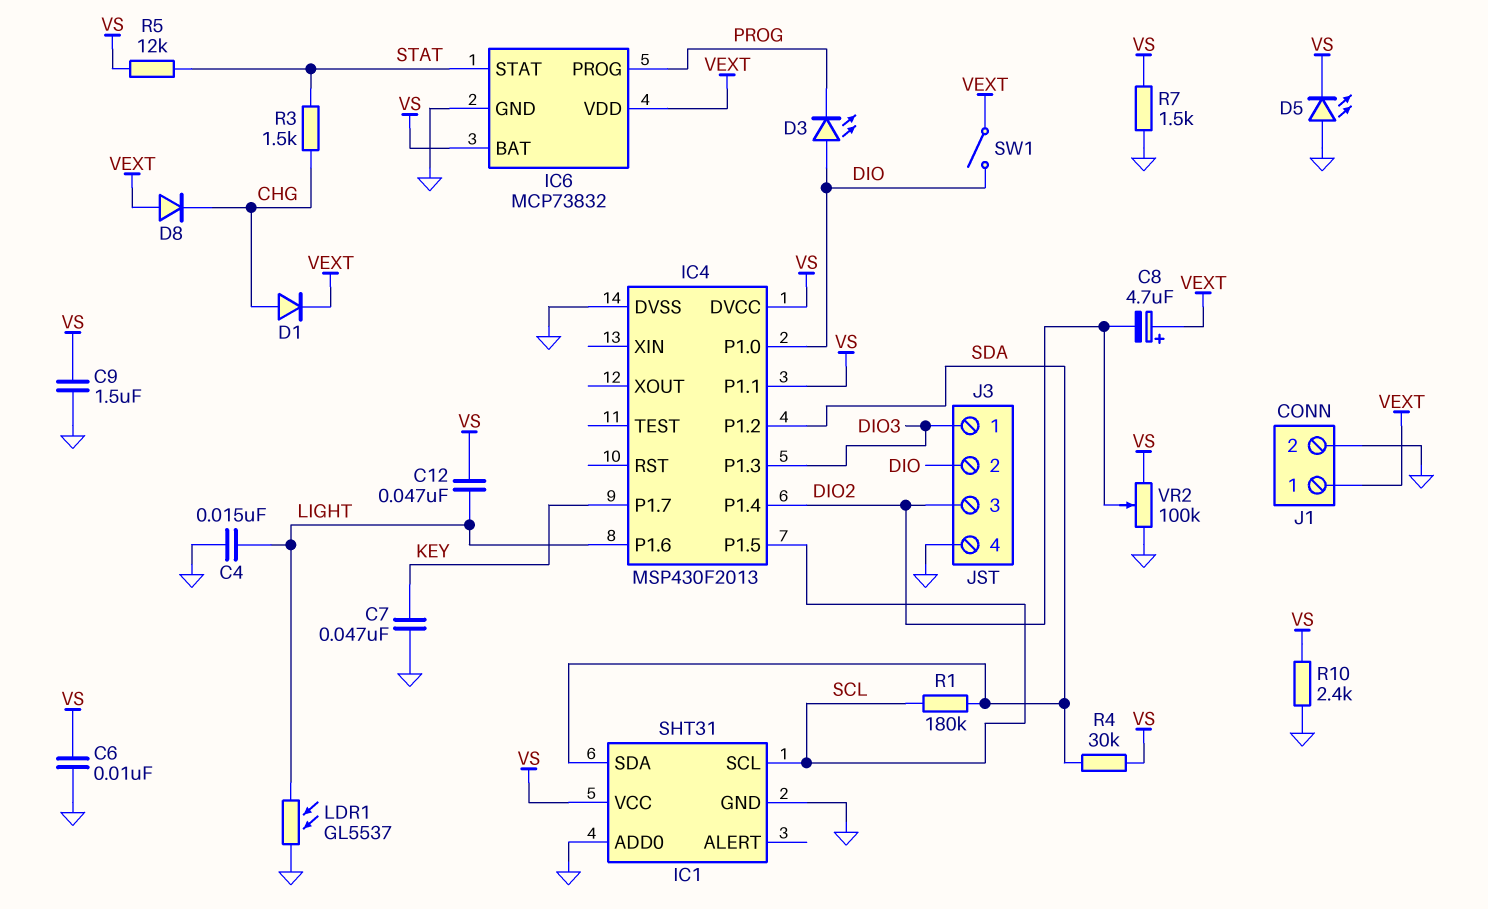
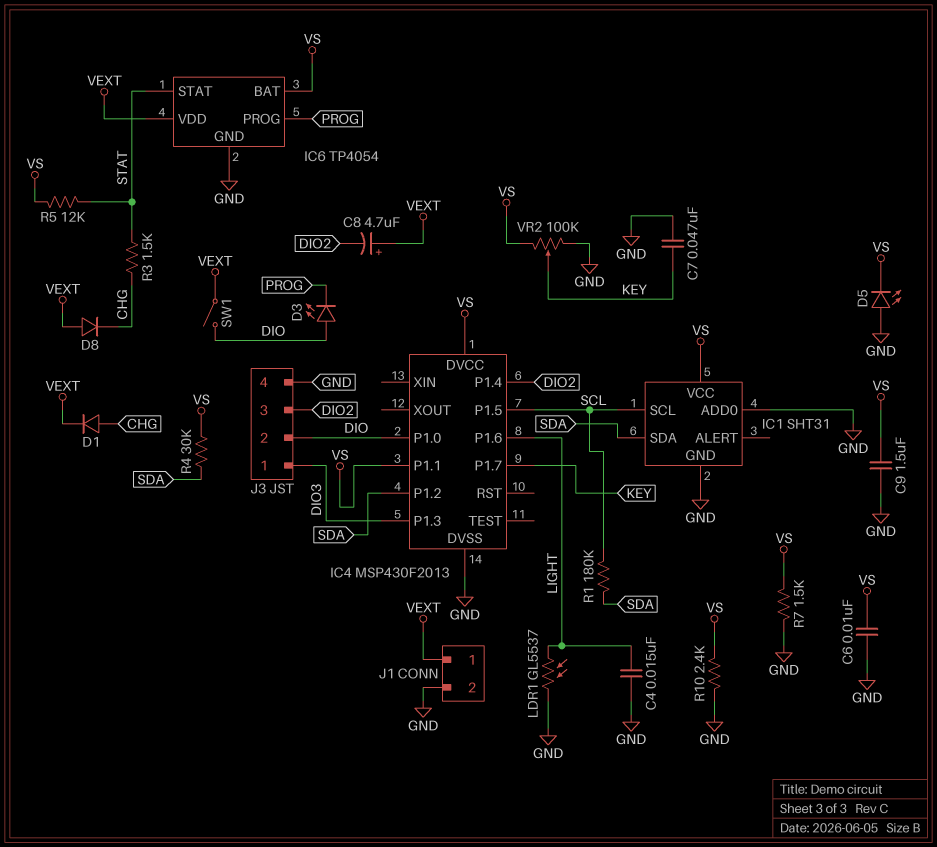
C12: 47nF (LIGHT, VS) -> none
IC6: MCP73832 -> TP4054
VR2: 100k (GND, VS, wiper DIO2) -> 100k (GND, VS, wiper KEY)

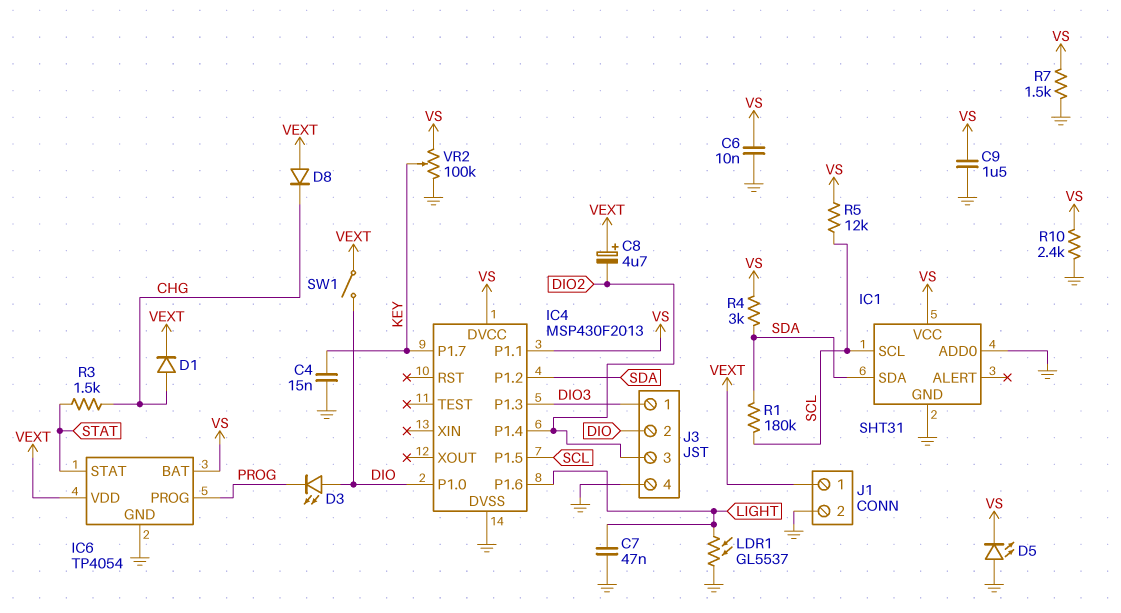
C4: 15nF (GND, LIGHT) -> 15nF (GND, KEY)
C7: 47nF (GND, KEY) -> 47nF (GND, LIGHT)
R4: 30k (SDA, VS) -> 3k (SDA, VS)
R5: 12k (STAT, VS) -> 12k (SCL, VS)

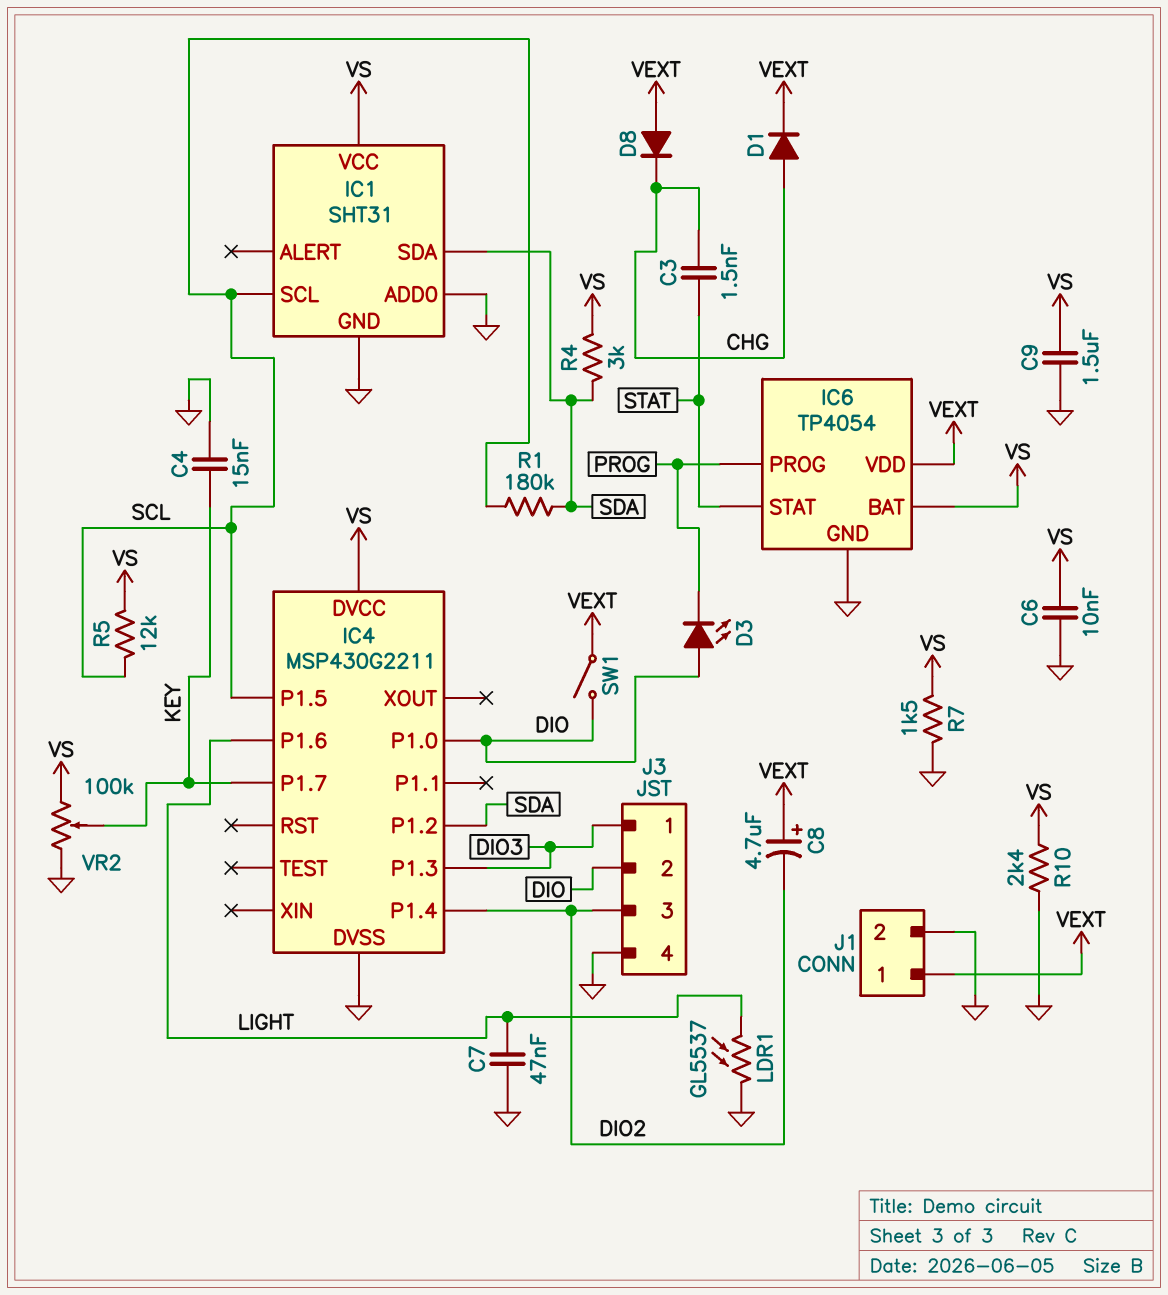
C3: none -> 1.5nF (CHG, STAT)
D5: LED (A GND, K VS) -> none
IC4: MSP430F2013 -> MSP430G2211
IC4 pin P1.1: VS -> none
R3: 1.5k (CHG, STAT) -> none

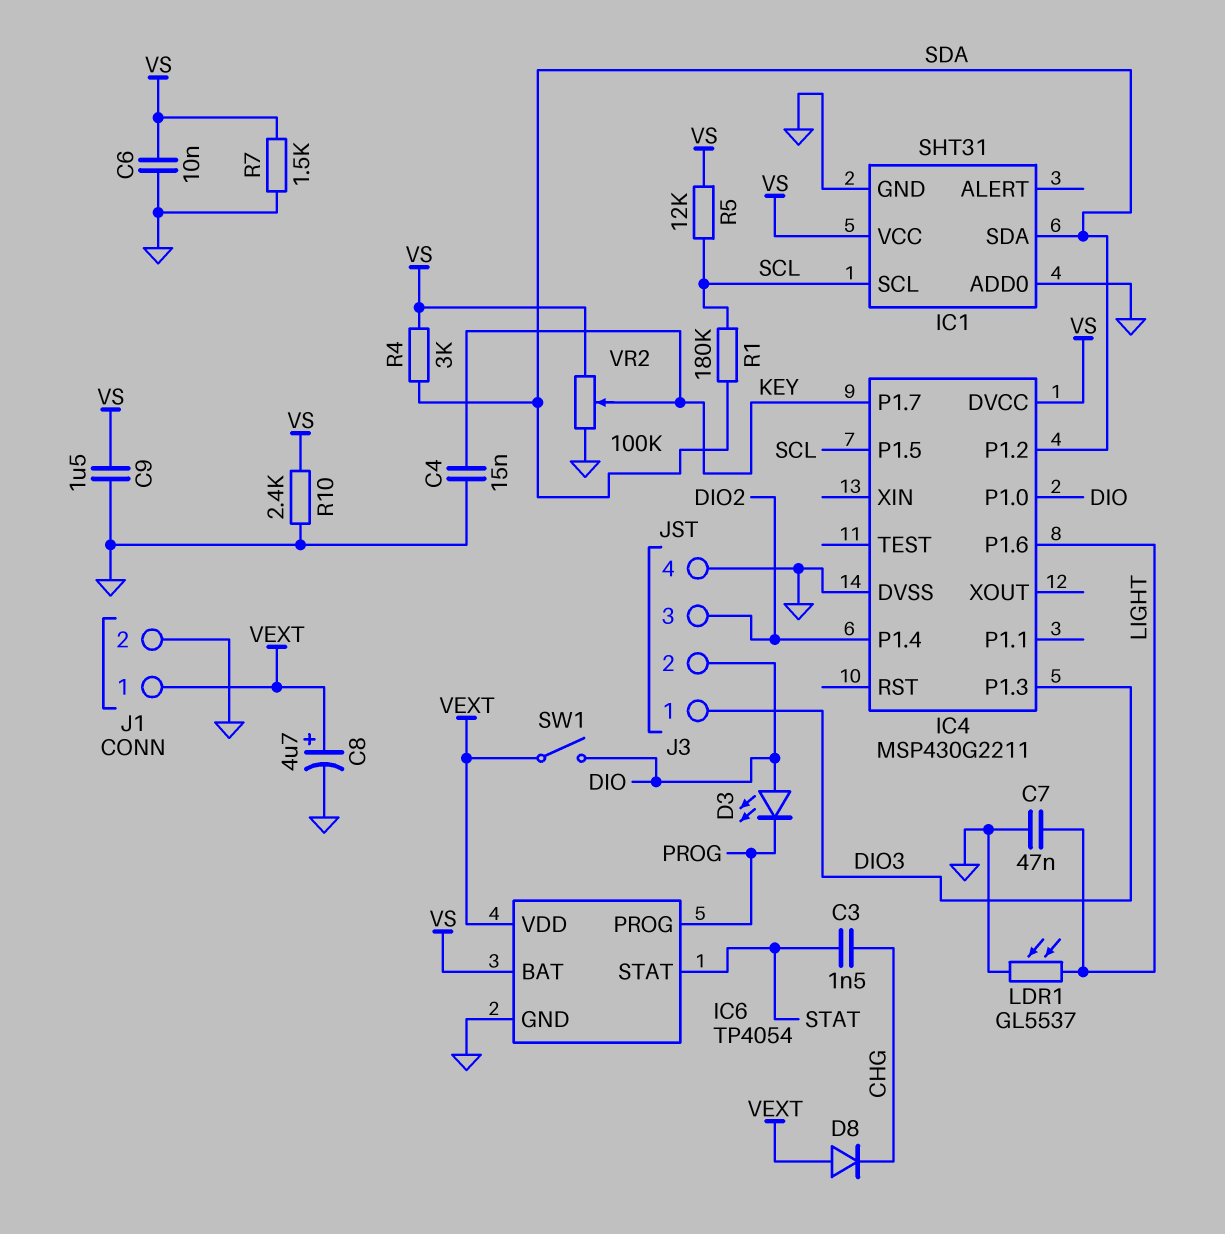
C8: 4.7uF (plus VEXT, minus DIO2) -> 4.7uF (plus VEXT, minus GND)
D1: diode (A CHG, K VEXT) -> none

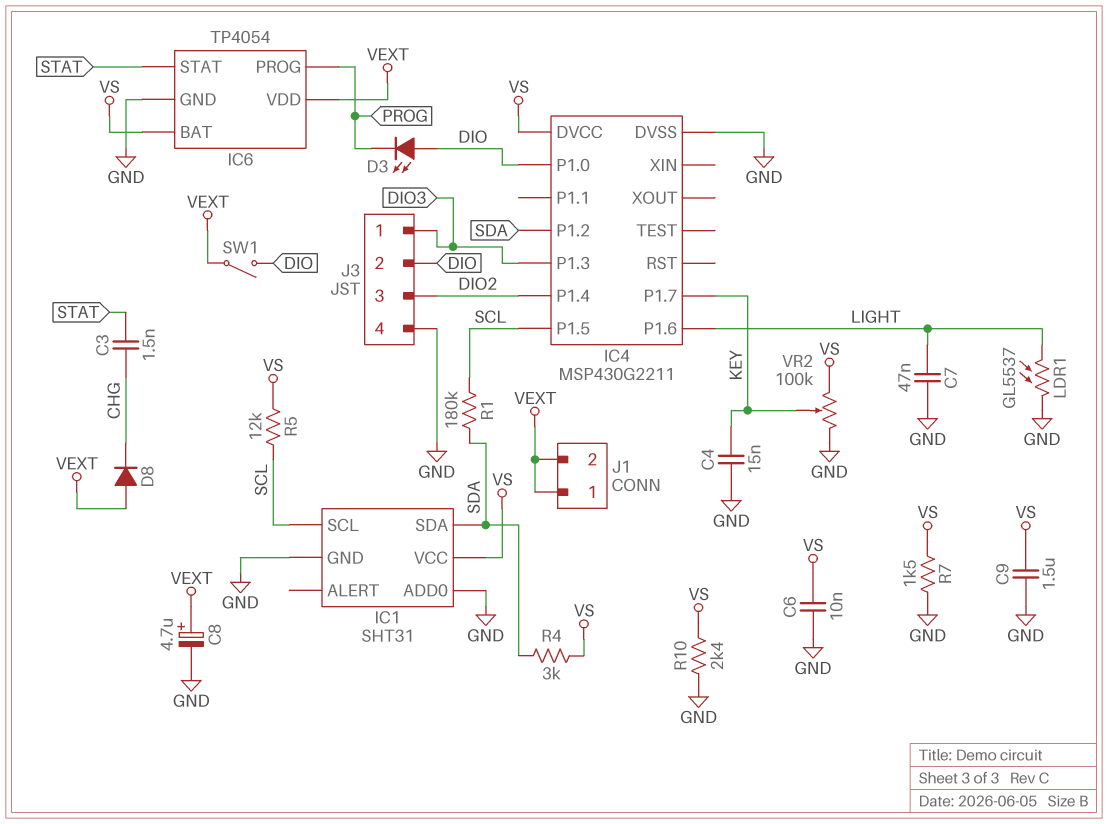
J1 pin 2: GND -> VEXT

